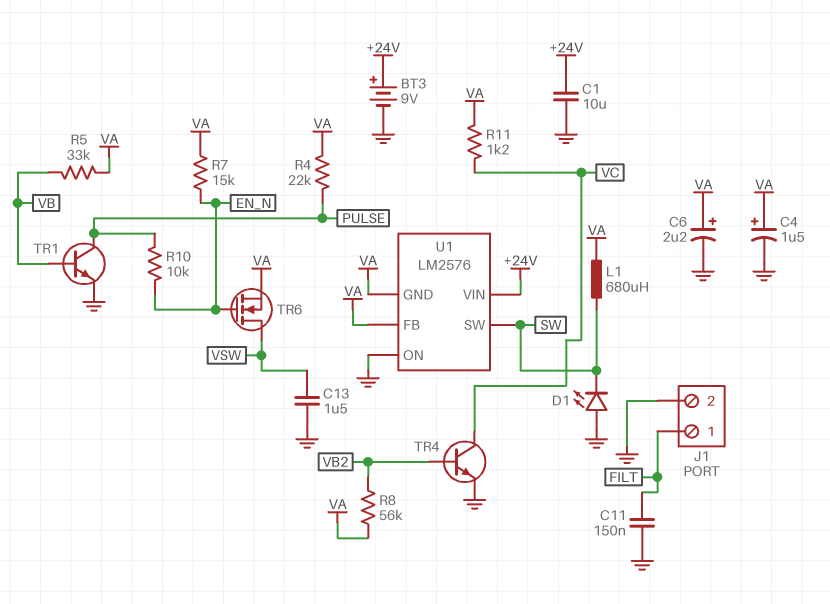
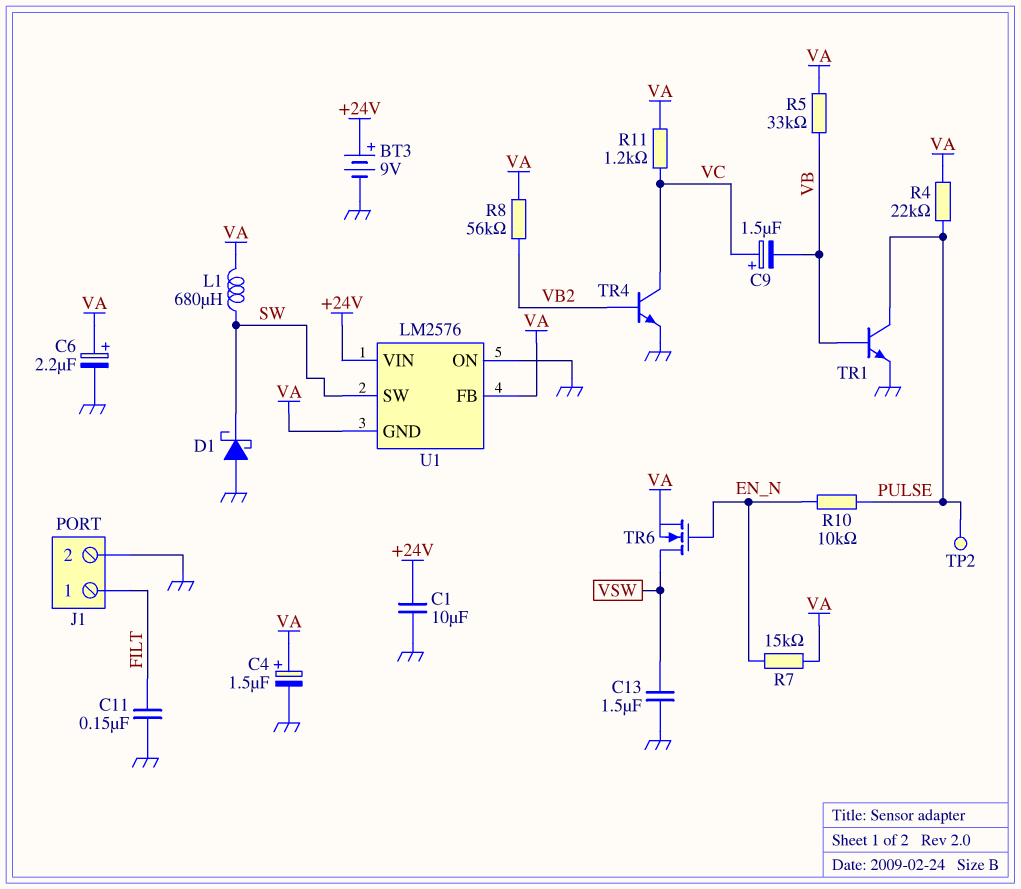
C9: none -> 1.5uF (plus VC, minus VB)
D1: LED (A GND, K SW) -> schottky (A GND, K SW)
TP2: none -> test point (PULSE)

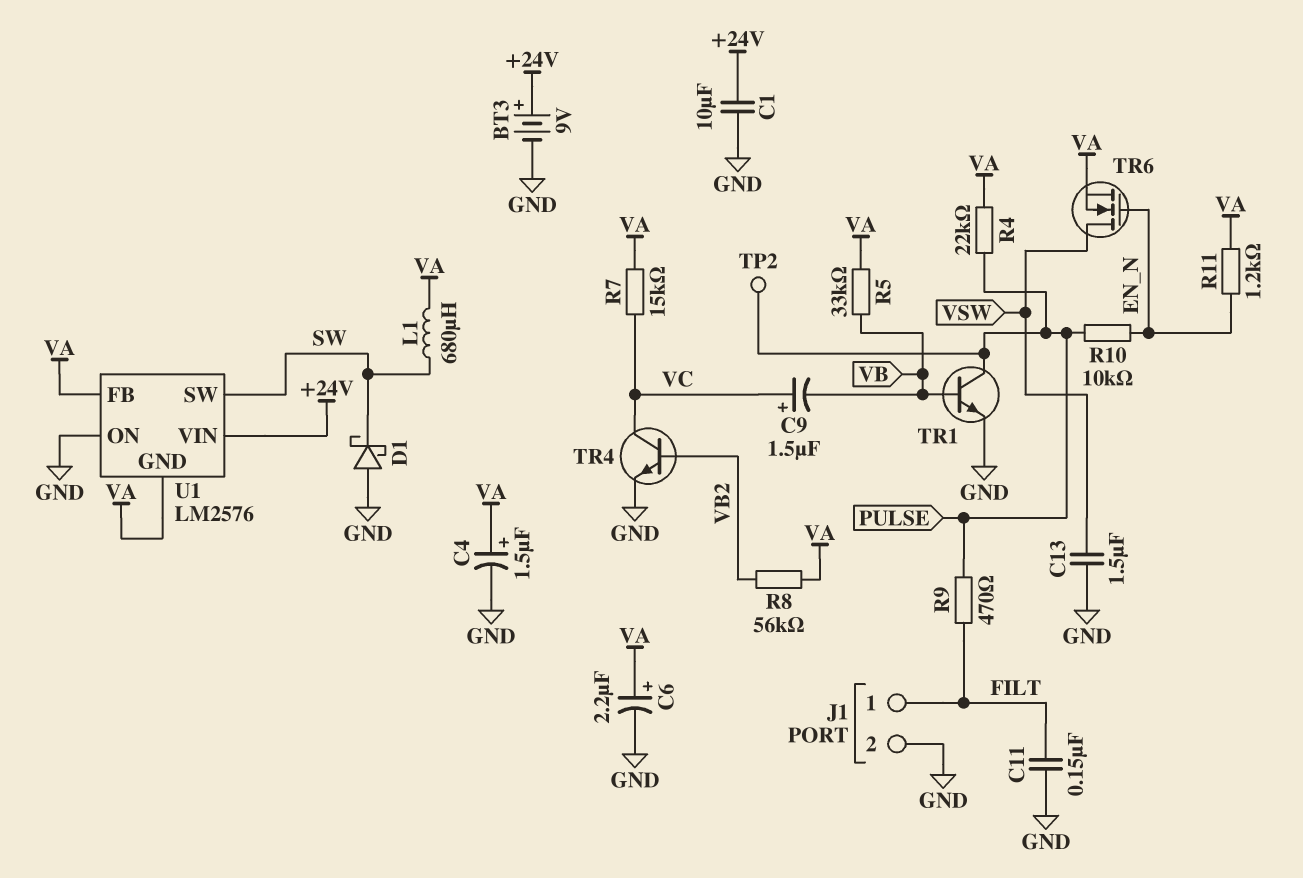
R7: 15k (EN_N, VA) -> 15k (VA, VC)
R9: none -> 470 (FILT, PULSE)
R11: 1.2k (VA, VC) -> 1.2k (EN_N, VA)

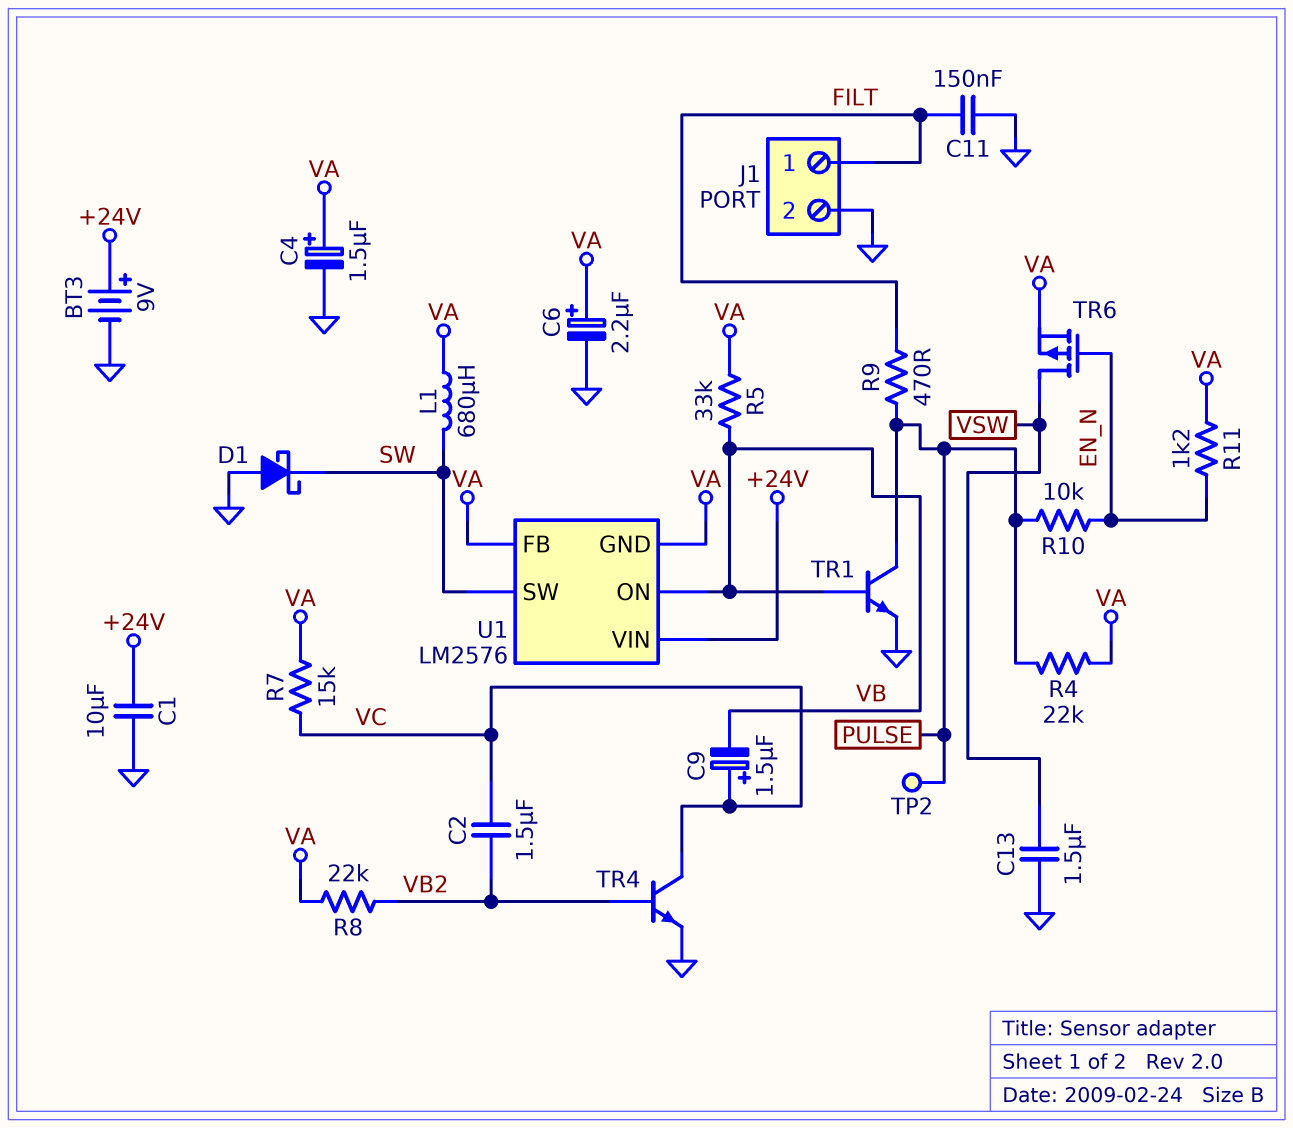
C2: none -> 1.5uF (VB2, VC)
R8: 56k (VA, VB2) -> 22k (VA, VB2)
TR6: NMOS (G EN_N, D VSW, S VA) -> PMOS (G EN_N, D VSW, S VA)
U1 pin ON: GND -> VB

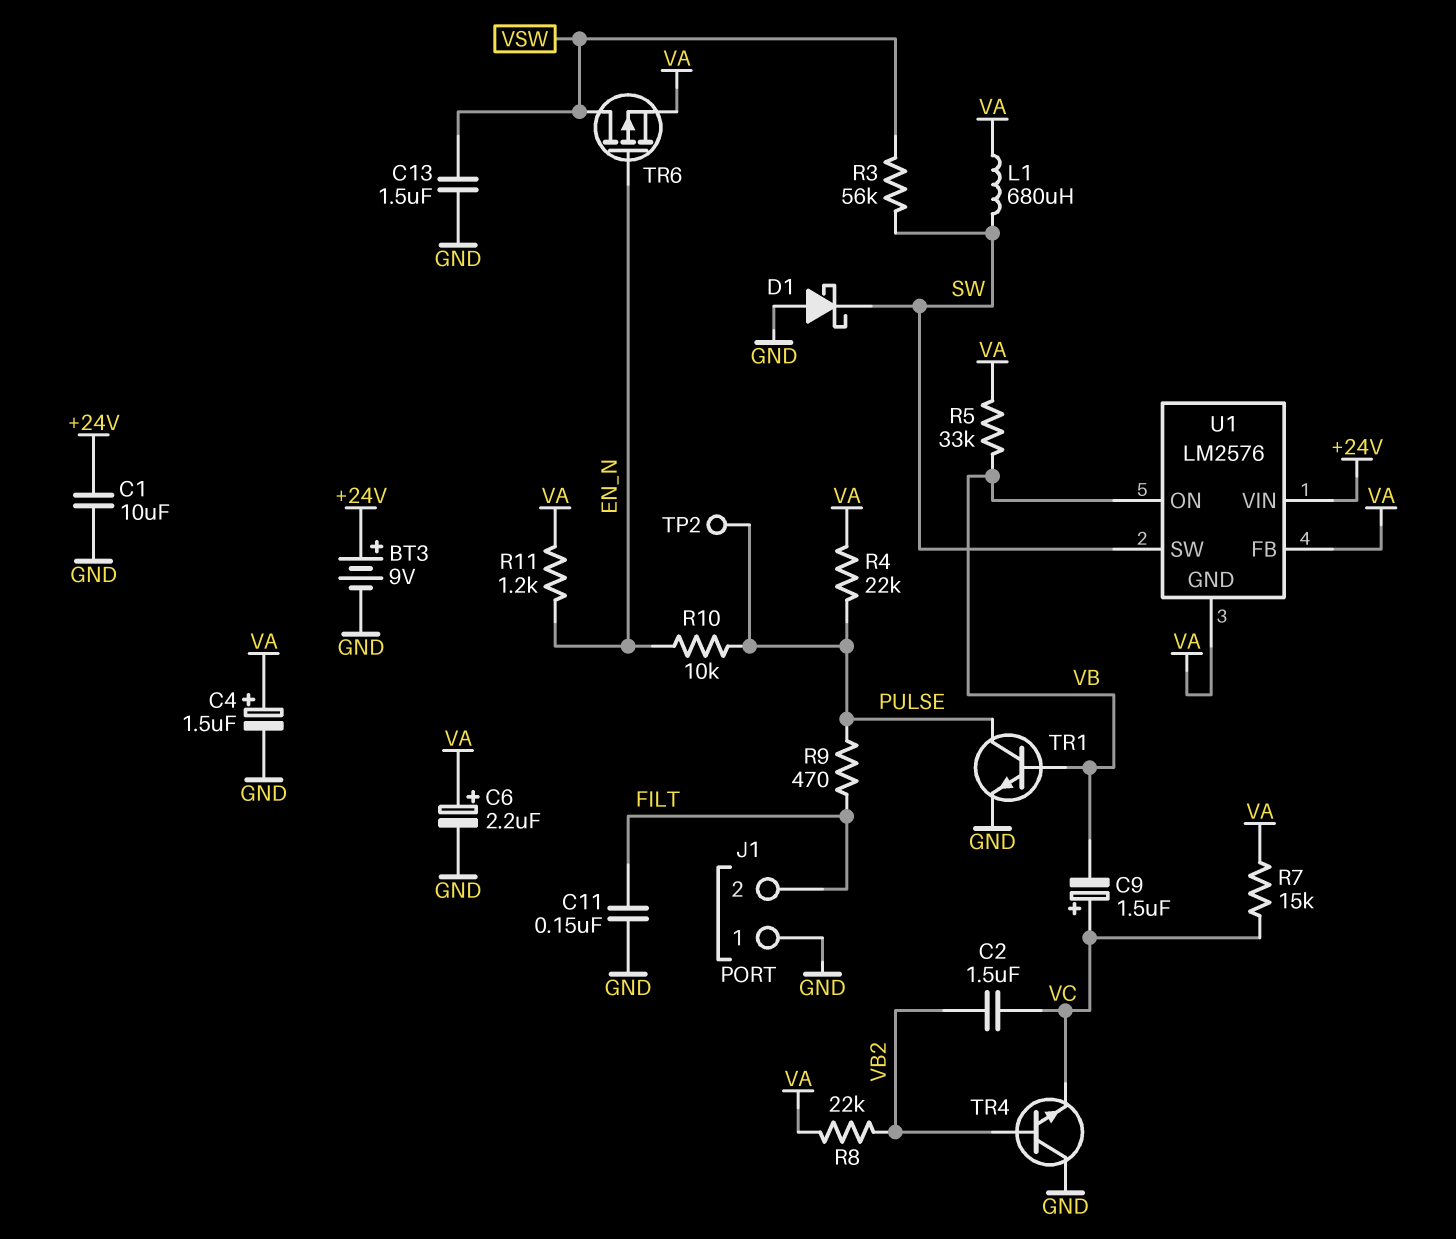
J1 pin 1: FILT -> GND
J1 pin 2: GND -> FILT
R3: none -> 56k (SW, VSW)
TR4: NPN (B VB2, C VC, E GND) -> NPN (B VB2, C GND, E VC)

